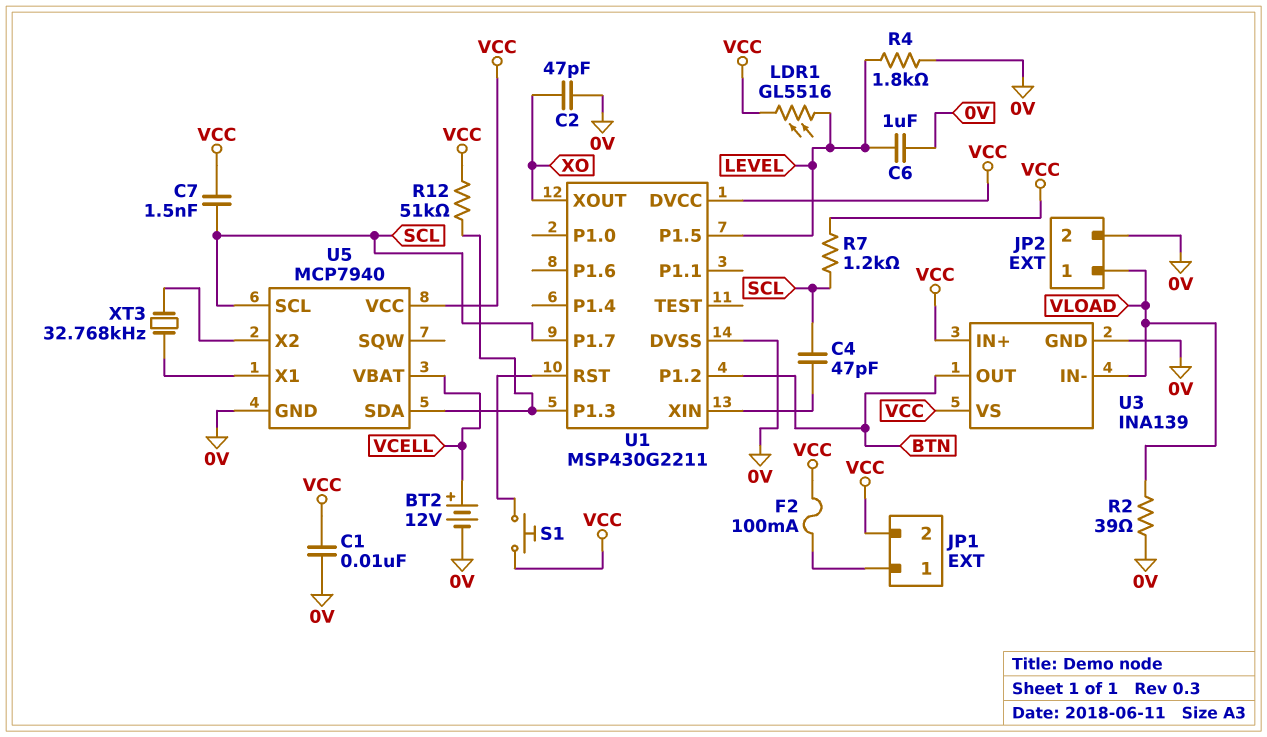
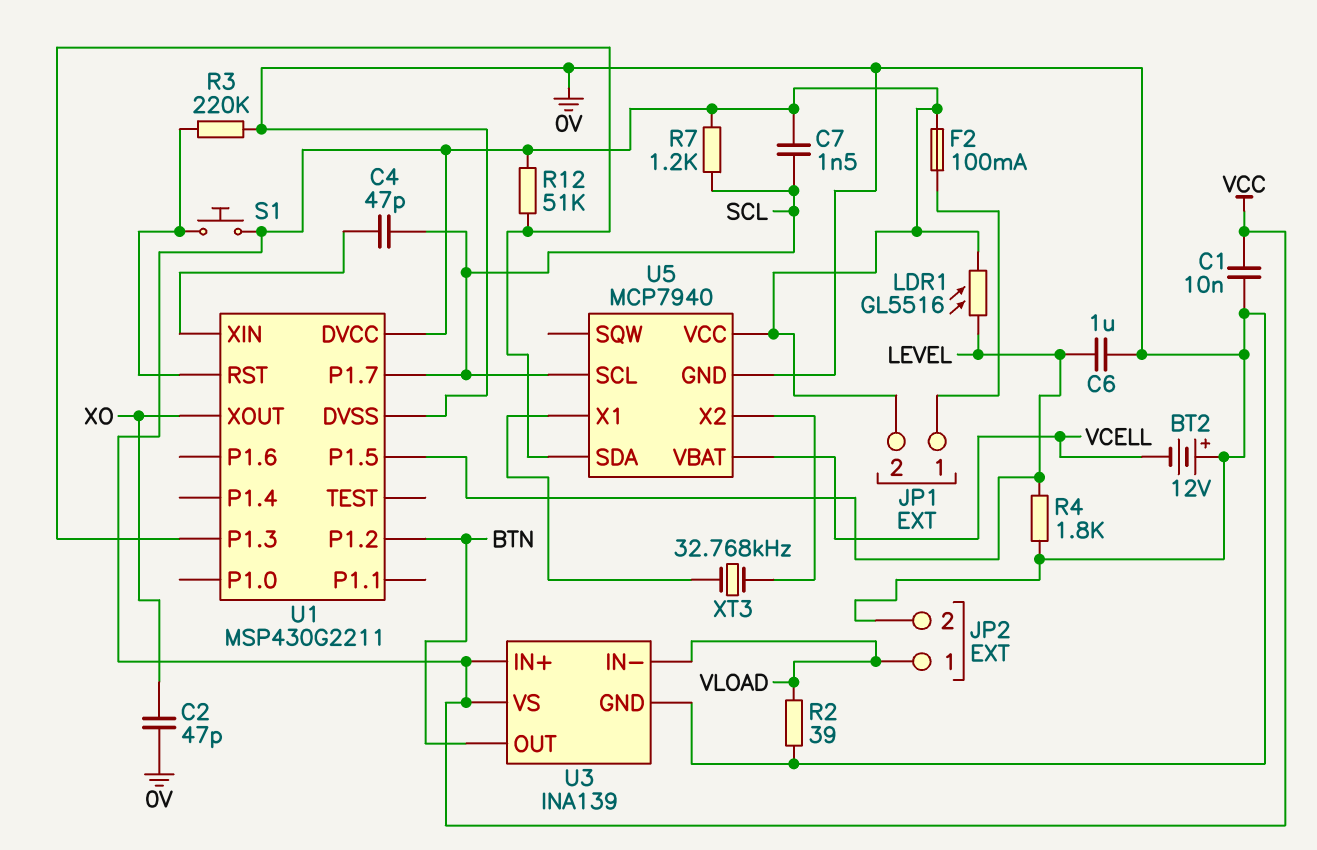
BT2: 12V (plus VCELL, minus 0V) -> 12V (plus 0V, minus VCELL)
R3: none -> 220k (0V, U1/RST)

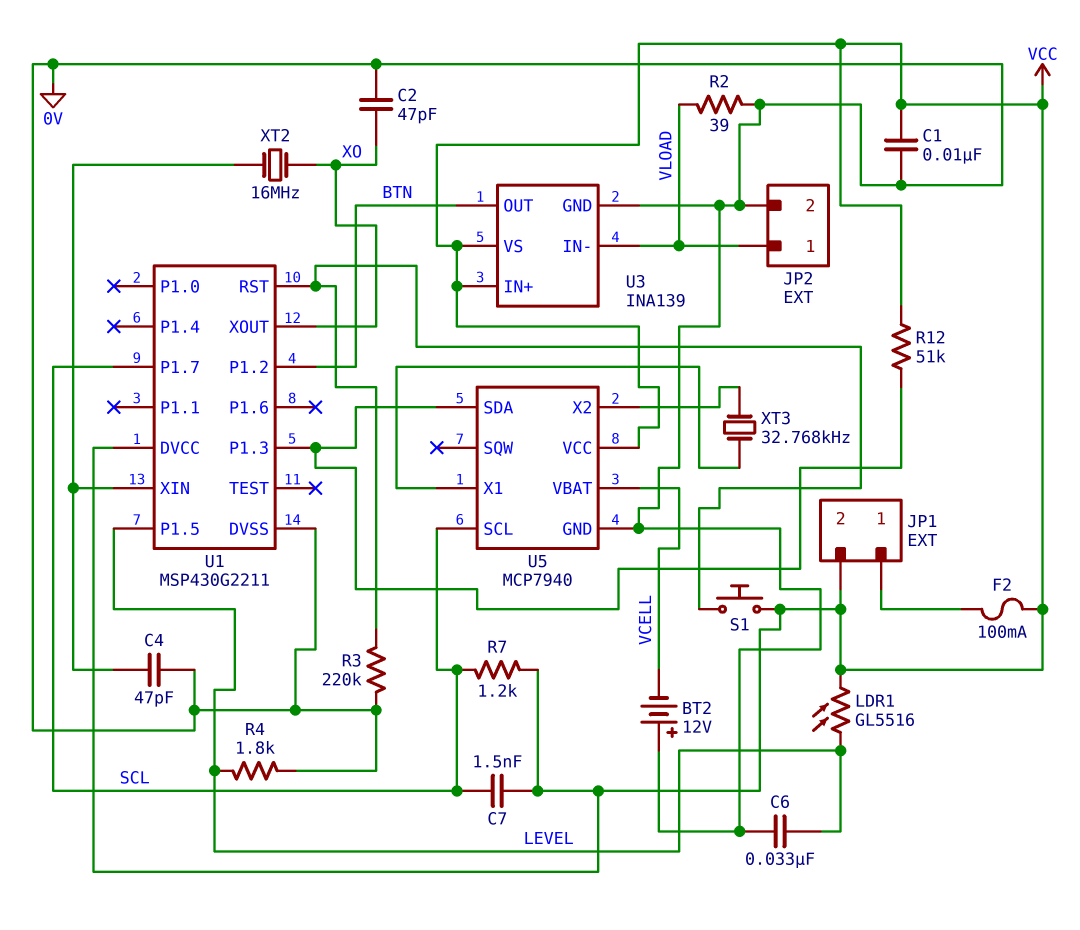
C4: 47pF (SCL, U1/XIN) -> 47pF (0V, U1/XIN)
C6: 1uF (0V, LEVEL) -> 33nF (0V, LEVEL)
XT2: none -> 16MHz (U1/XIN, XO)

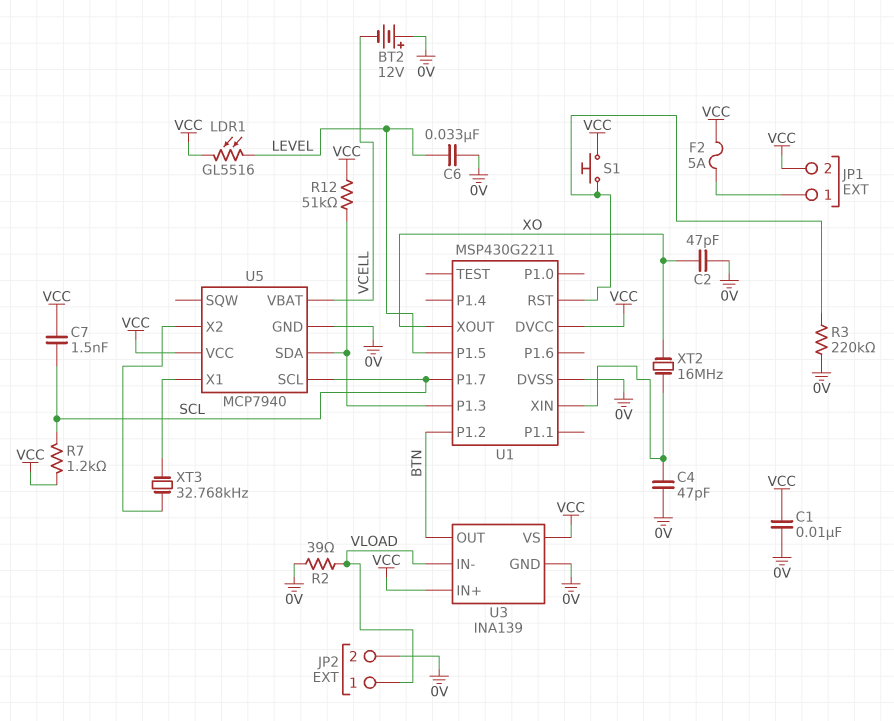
F2: 100mA (JP1/1, VCC) -> 5A (JP1/1, VCC)
R4: 1.8k (0V, LEVEL) -> none

